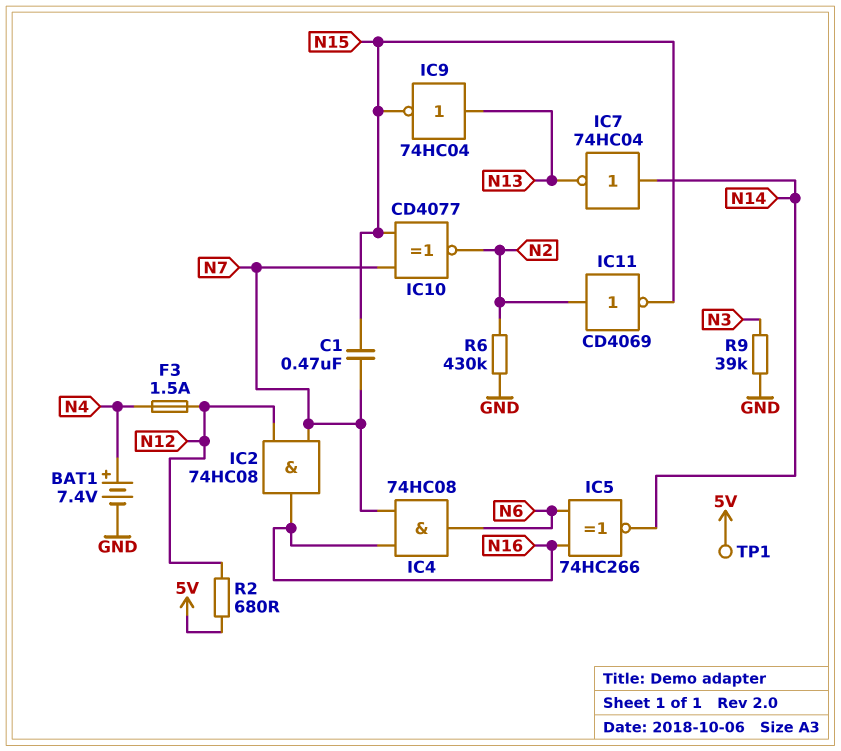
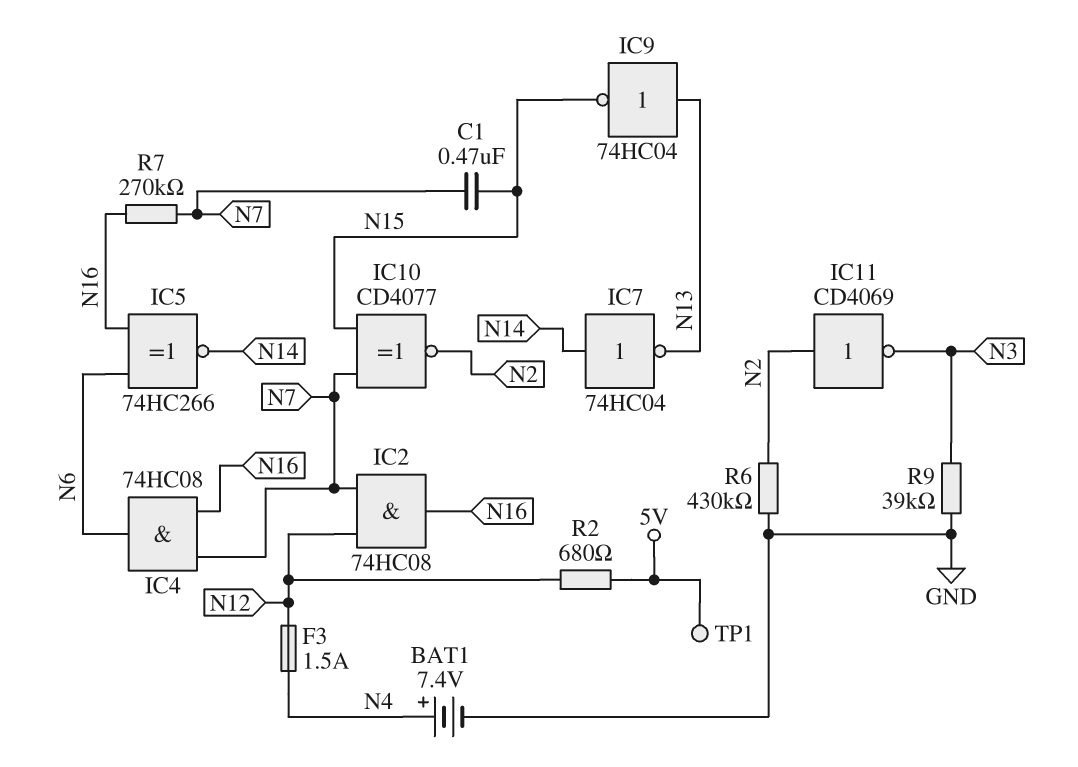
IC11: NOT CD4069 (in N2, out N15) -> NOT CD4069 (in N2, out N3)
R7: none -> 270k (N7, N16)

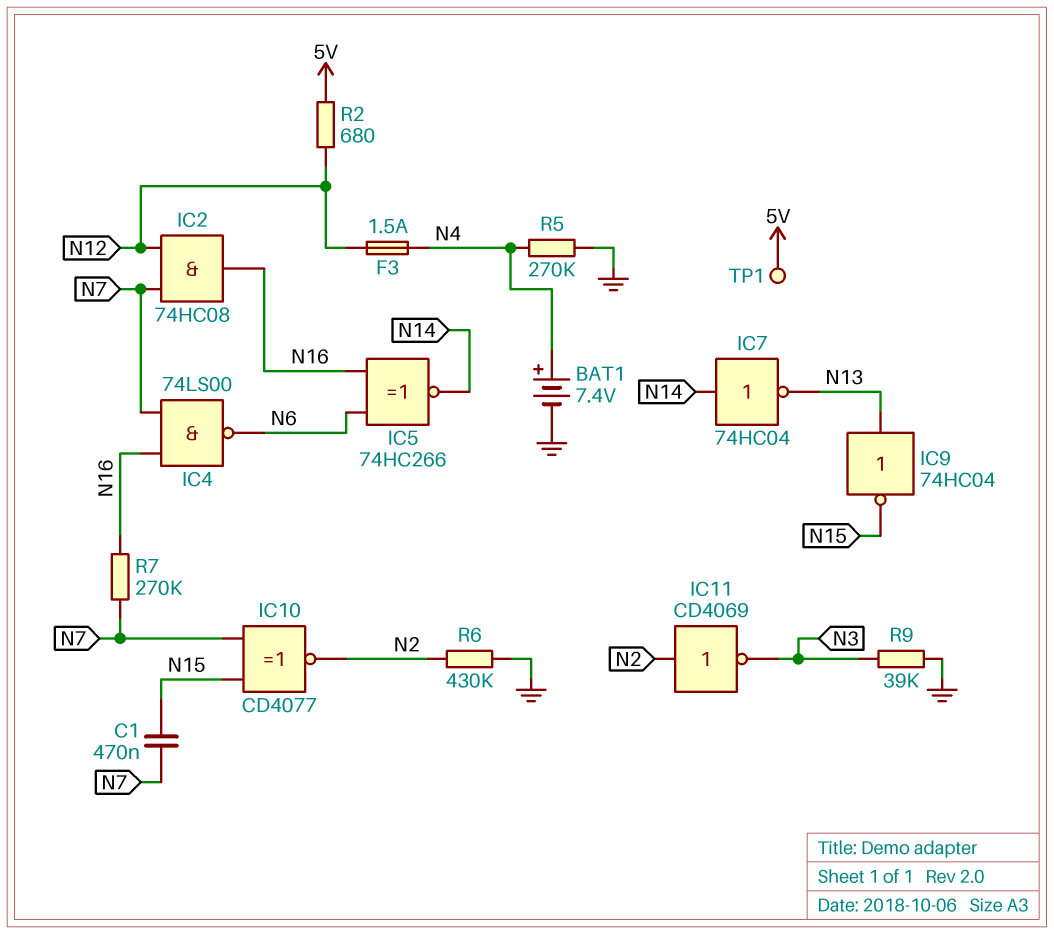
IC4: AND 74HC08 (in N7, in N16, out N6) -> NAND 74LS00 (in N7, in N16, out N6)
R5: none -> 270k (GND, N4)

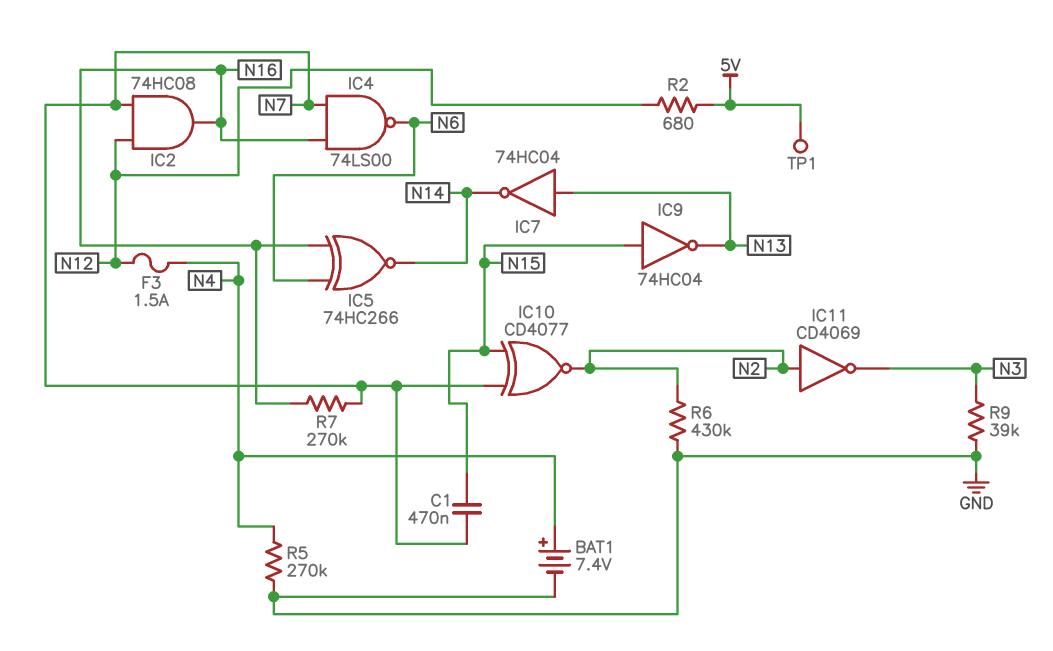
IC7: NOT 74HC04 (in N14, out N13) -> NOT 74HC04 (in N13, out N14)
IC9: NOT 74HC04 (in N13, out N15) -> NOT 74HC04 (in N15, out N13)

